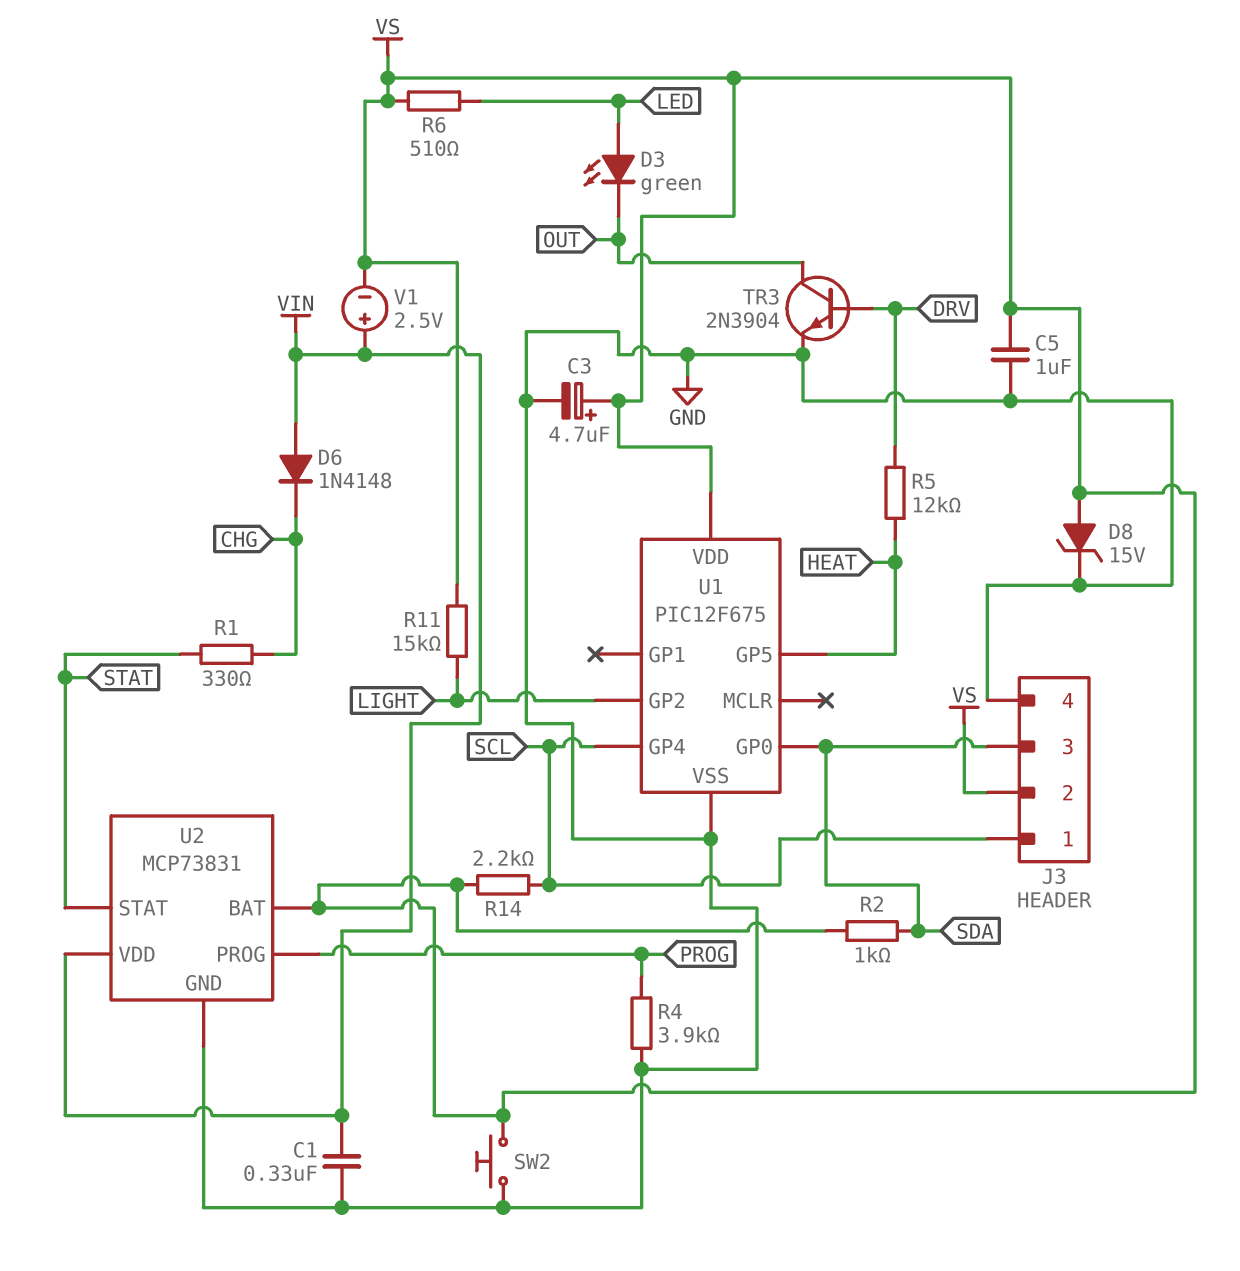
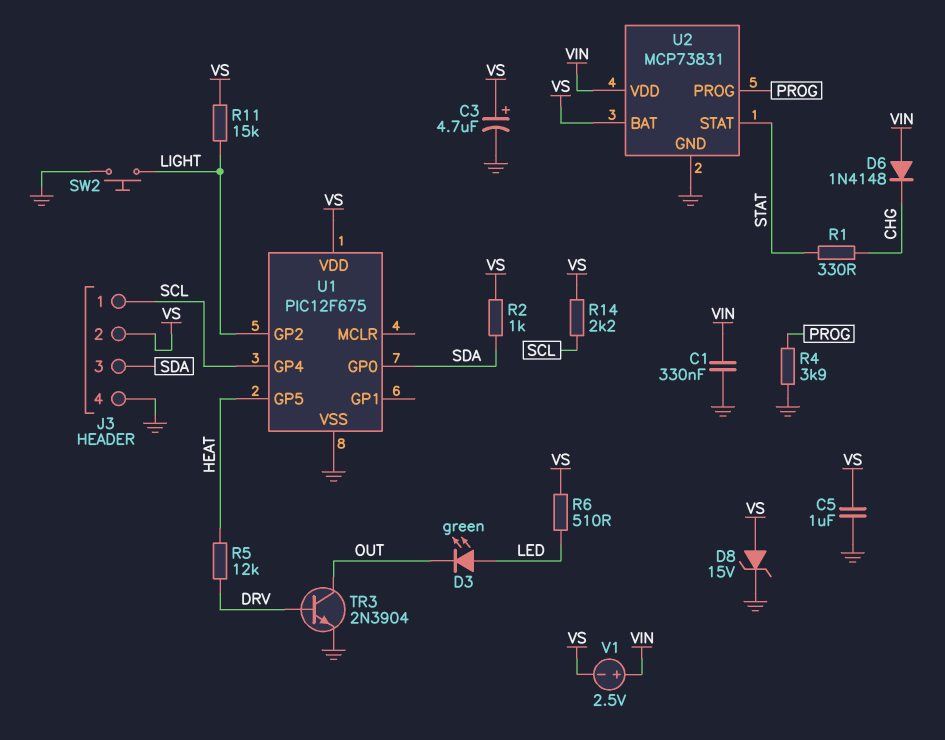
SW2: button (GND, VS) -> button (GND, LIGHT)

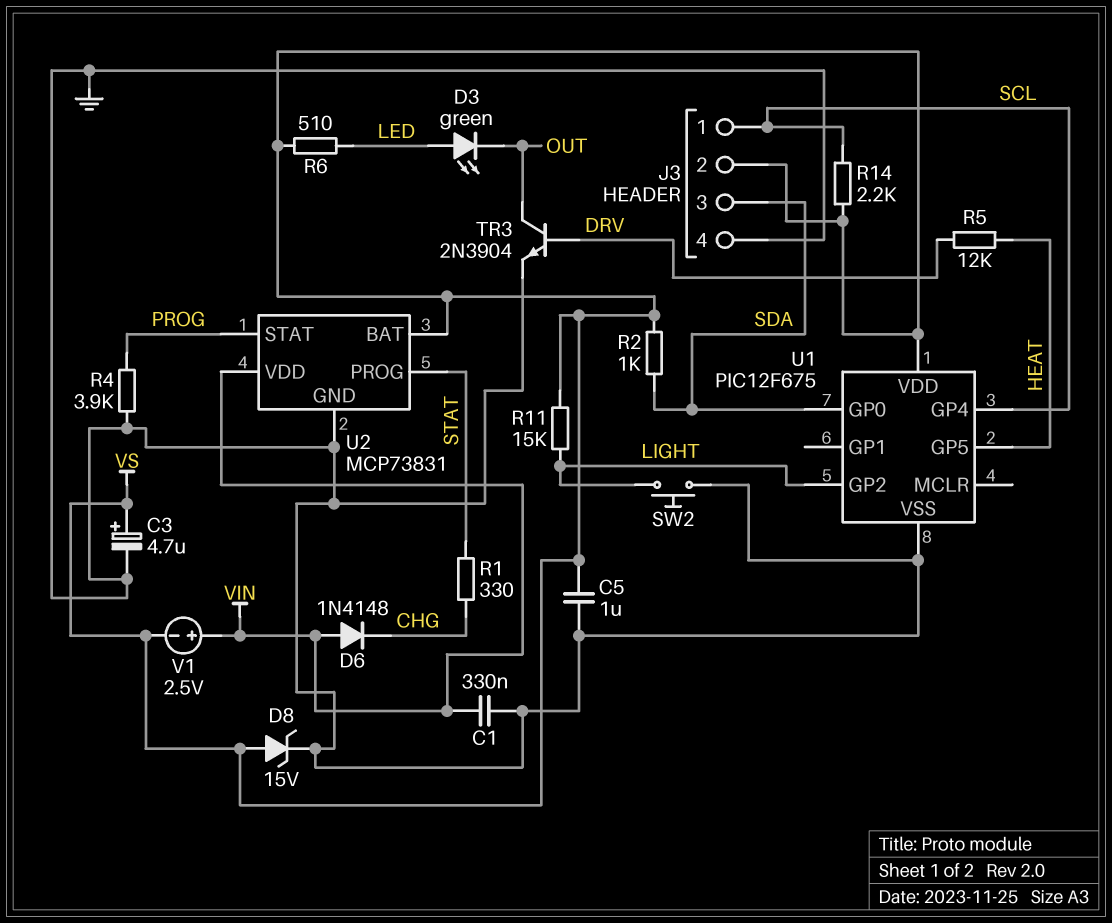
U2 pin PROG: PROG -> STAT
U2 pin STAT: STAT -> PROG

